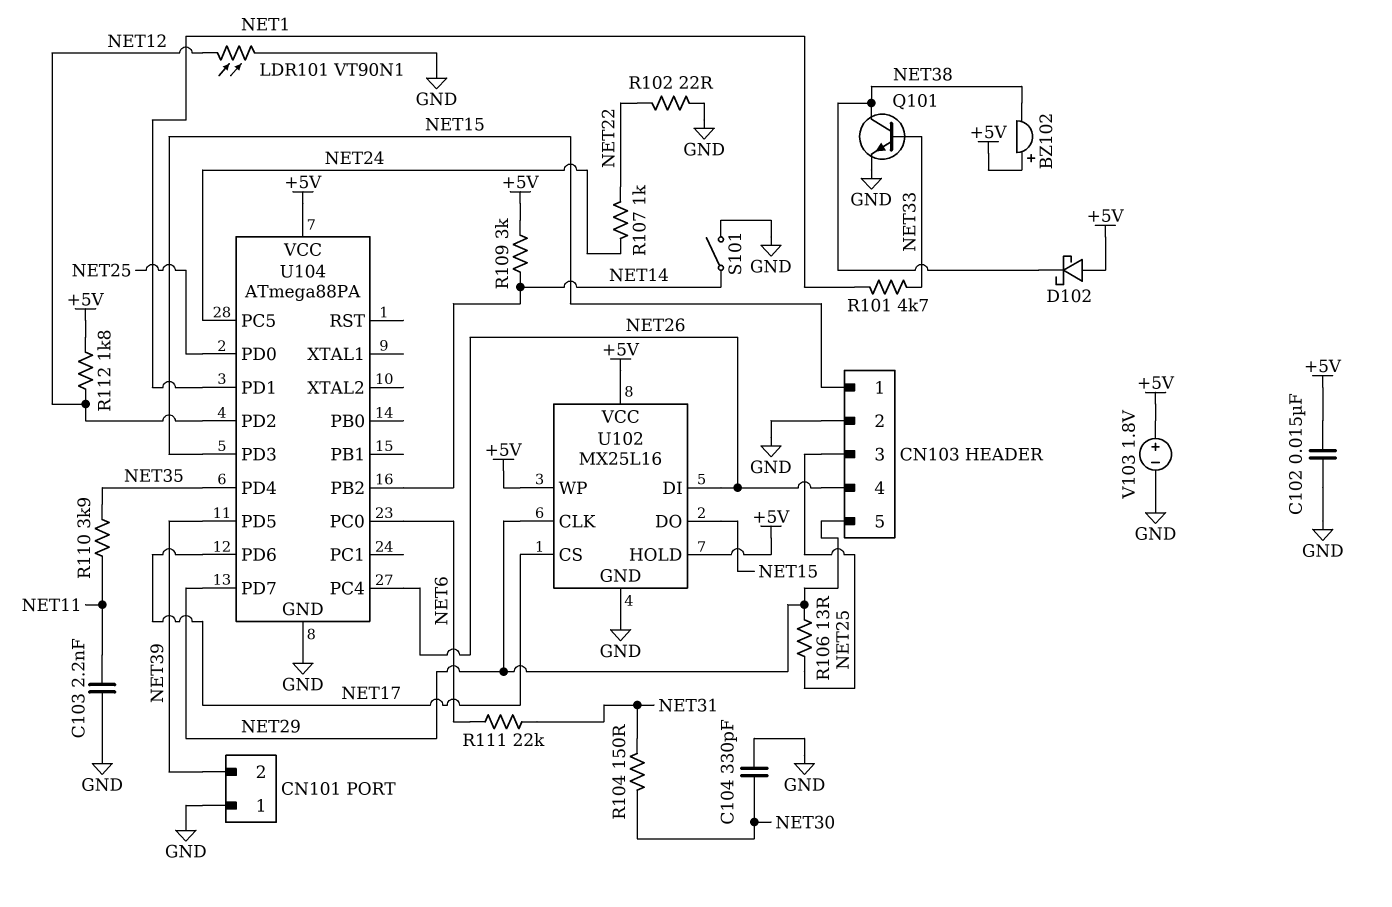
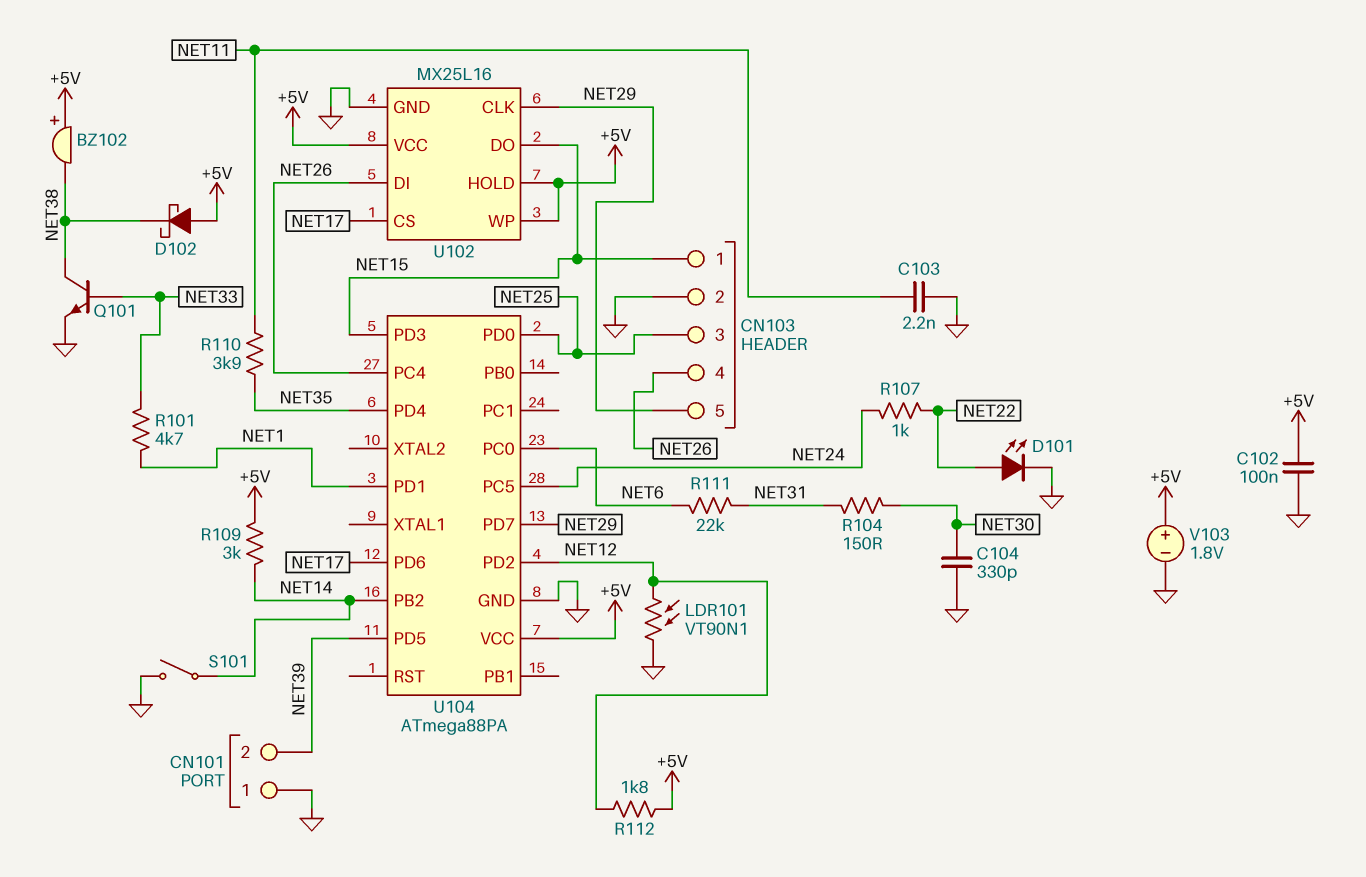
C102: 15nF (+5V, GND) -> 100nF (+5V, GND)
D101: none -> LED (A NET22, K GND)
R102: 22 (GND, NET22) -> none
R106: 13 (NET25, NET29) -> none

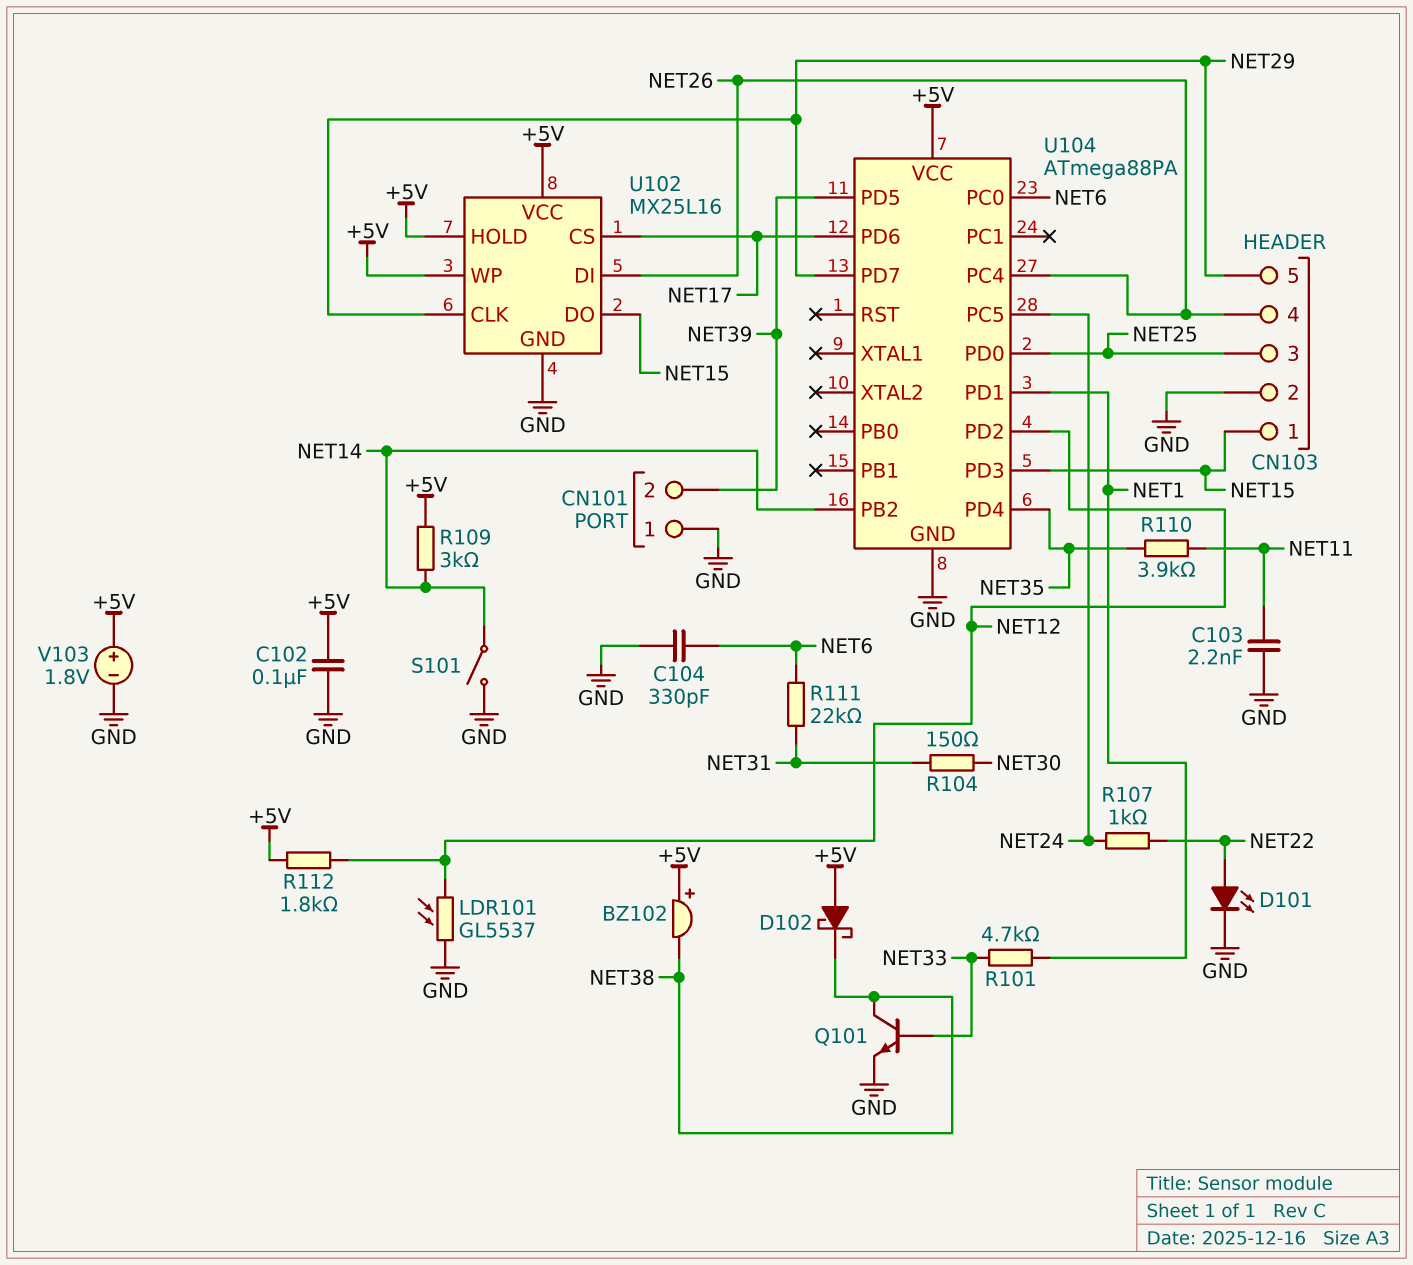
C104: 330pF (GND, NET30) -> 330pF (GND, NET6)
LDR101: VT90N1 (GND, NET12) -> GL5537 (GND, NET12)

